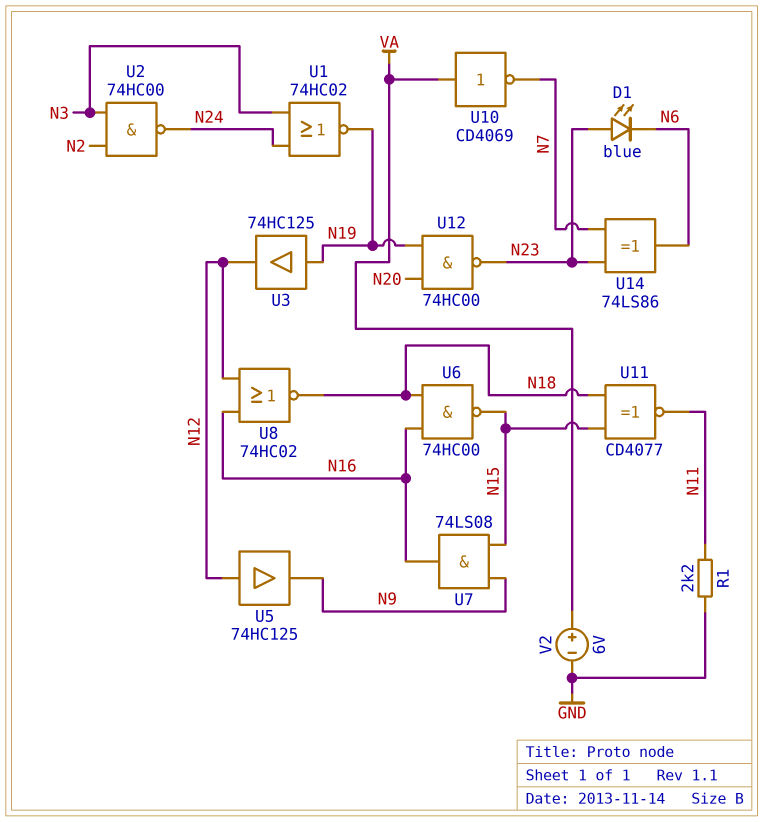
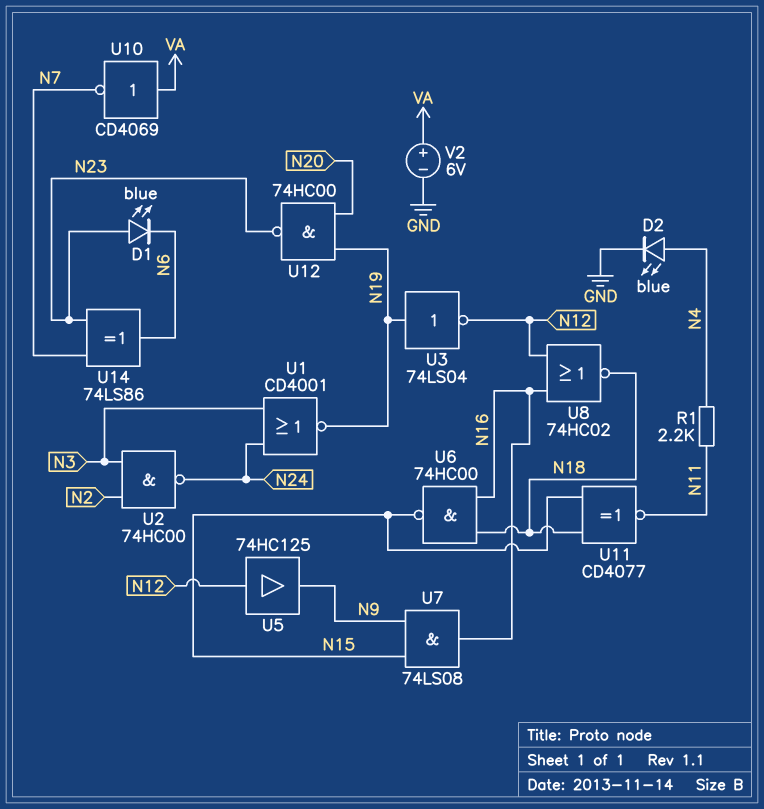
D2: none -> LED blue (A N4, K GND)
R1: 2.2k (GND, N11) -> 2.2k (N4, N11)
U1: NOR 74HC02 (in N3, in N24, out N19) -> NOR CD4001 (in N3, in N24, out N19)
U3: buffer 74HC125 (in N19, out N12) -> NOT 74LS04 (in N19, out N12)

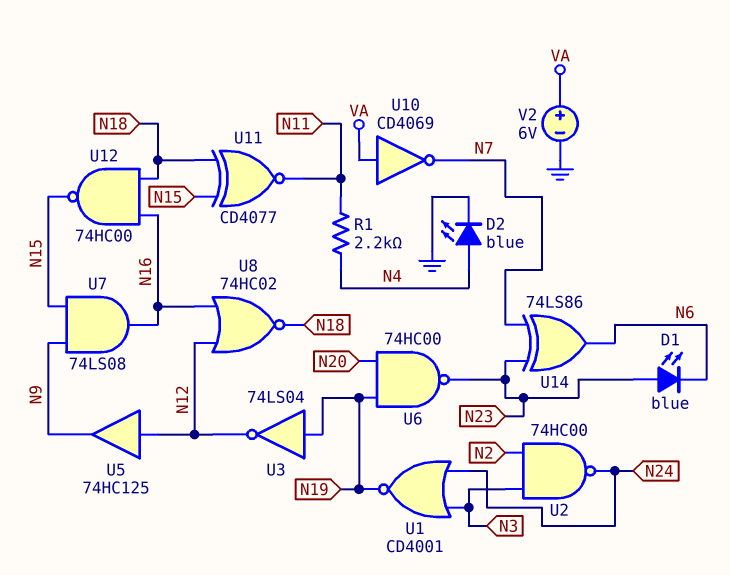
U6: NAND 74HC00 (in N16, in N18, out N15) -> NAND 74HC00 (in N19, in N20, out N23)
U12: NAND 74HC00 (in N19, in N20, out N23) -> NAND 74HC00 (in N16, in N18, out N15)

